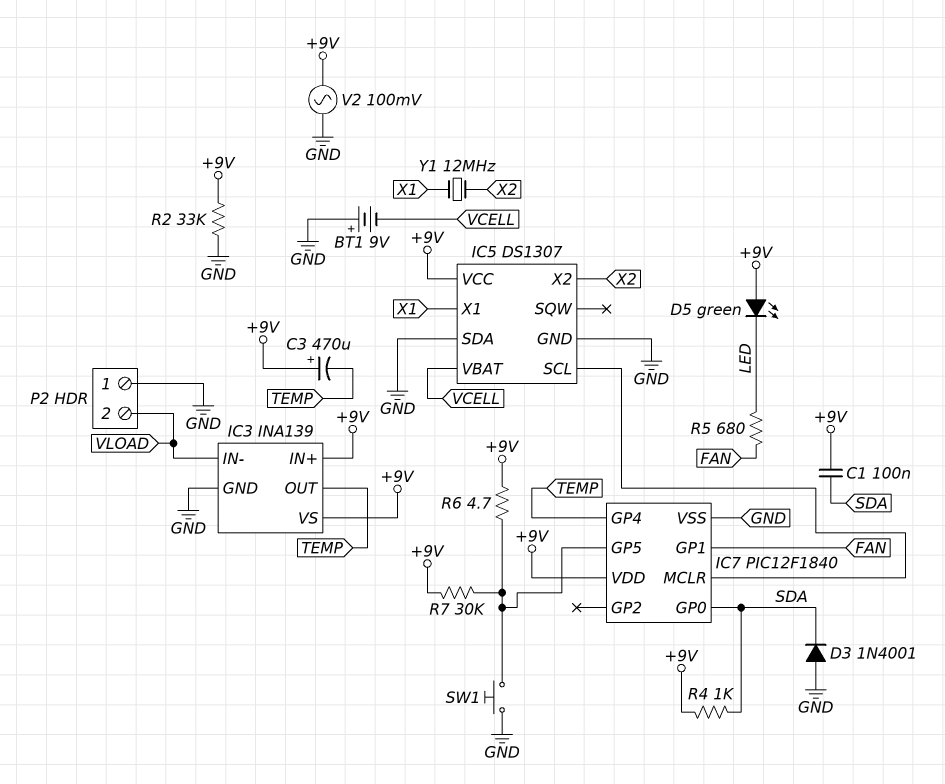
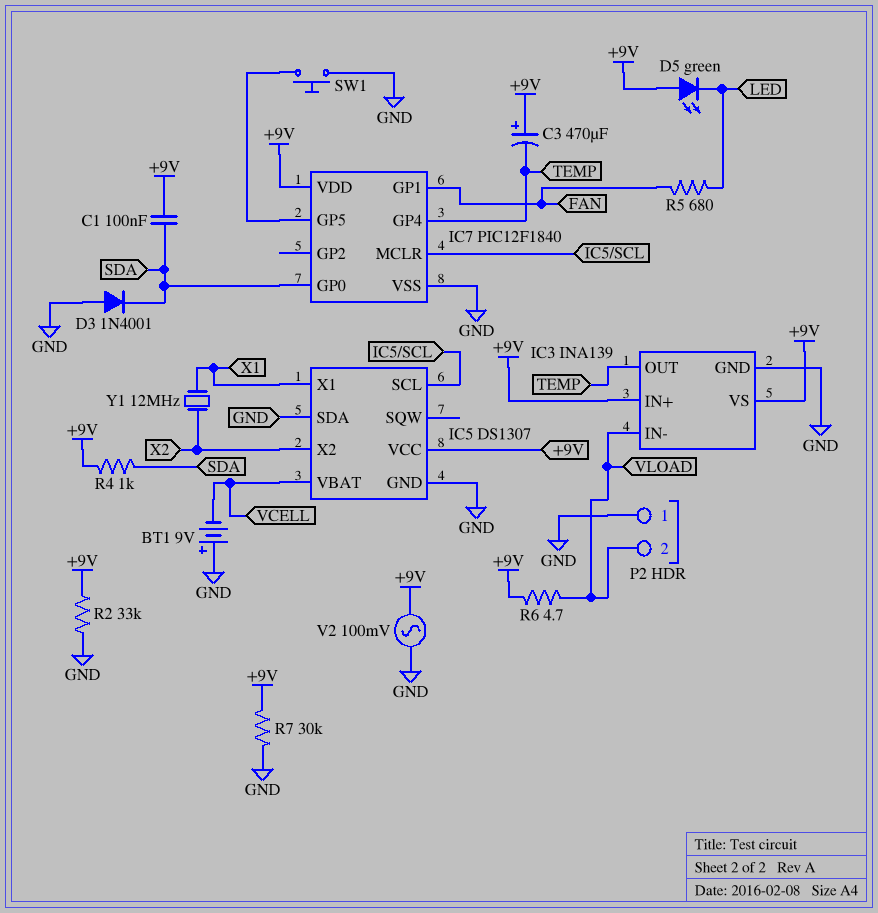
R6: 4.7 (+9V, IC7/GP5) -> 4.7 (+9V, VLOAD)
R7: 30k (+9V, IC7/GP5) -> 30k (+9V, GND)

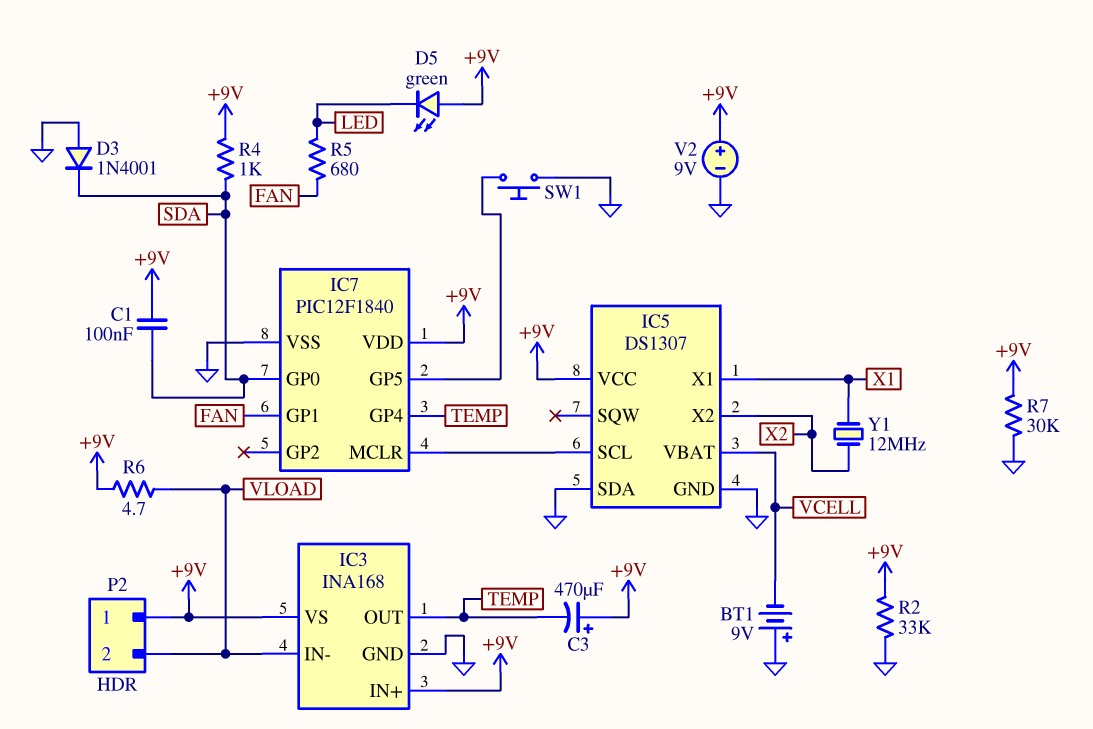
IC3: INA139 -> INA168
P2 pin 1: GND -> +9V
V2: AC 100mV (+9V, GND) -> 9V (plus +9V, minus GND)

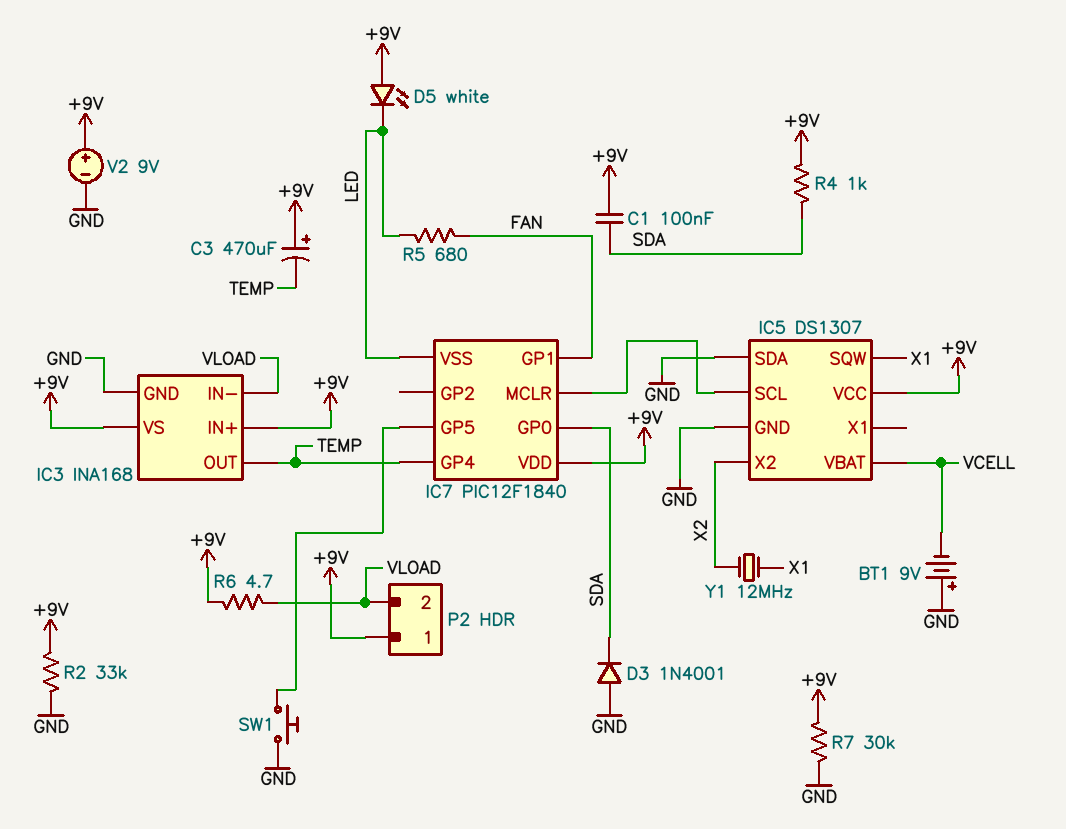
D5: LED green (A +9V, K LED) -> LED white (A +9V, K LED)
IC5 pin SQW: none -> X1
IC5 pin X1: X1 -> none
IC7 pin VSS: GND -> LED

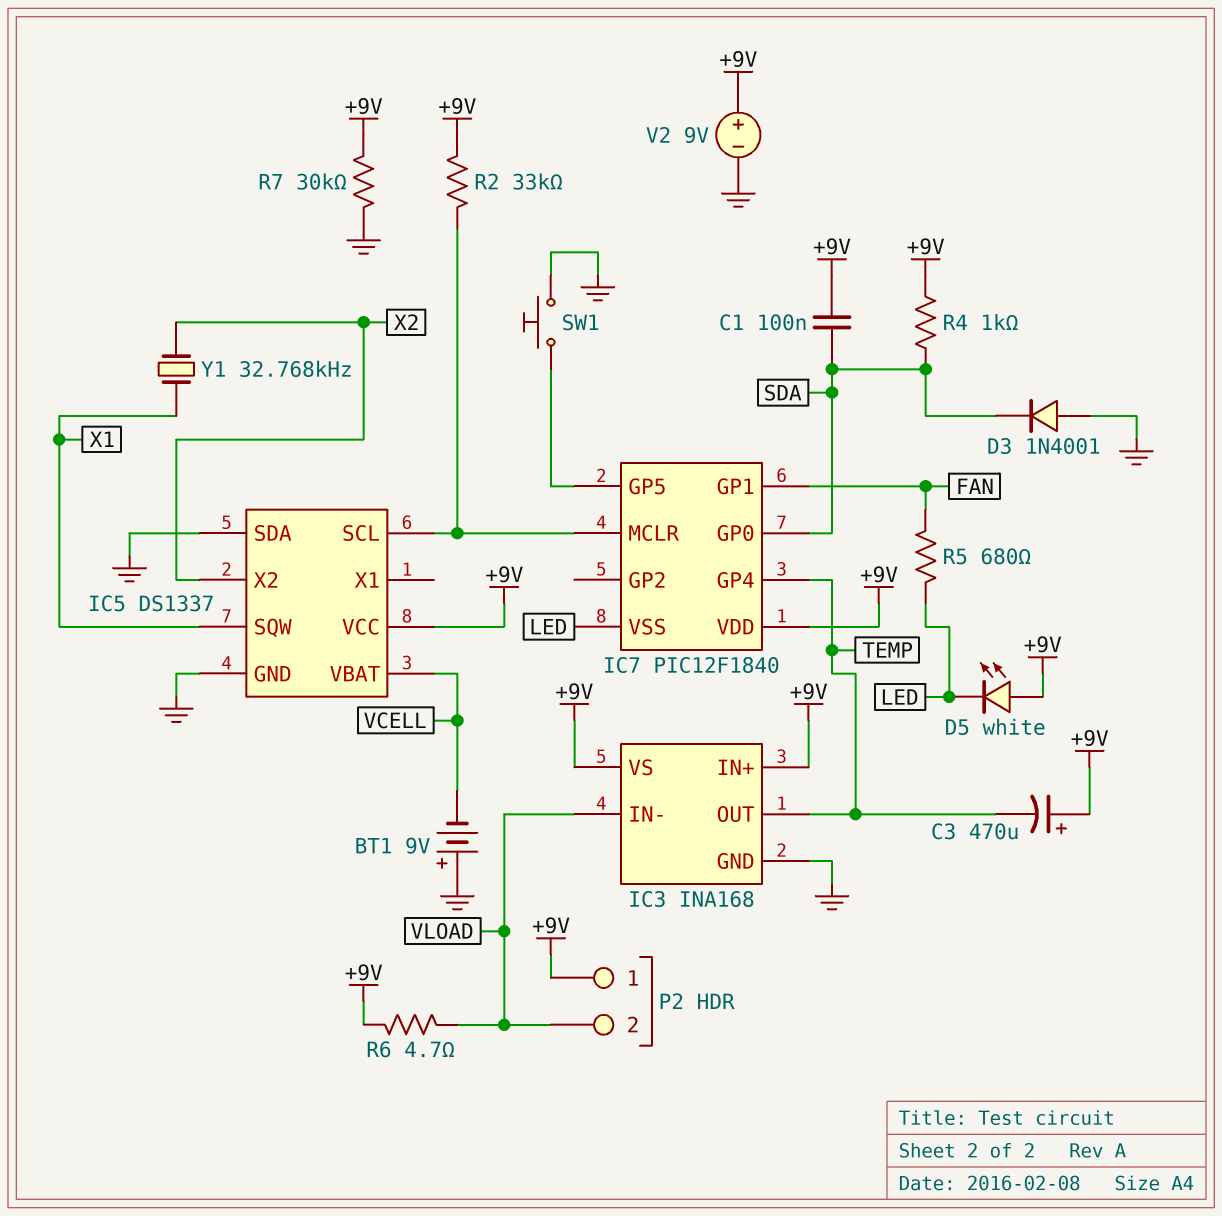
IC5: DS1307 -> DS1337
R2: 33k (+9V, GND) -> 33k (+9V, IC5/SCL)
Y1: 12MHz (X1, X2) -> 32.768kHz (X1, X2)

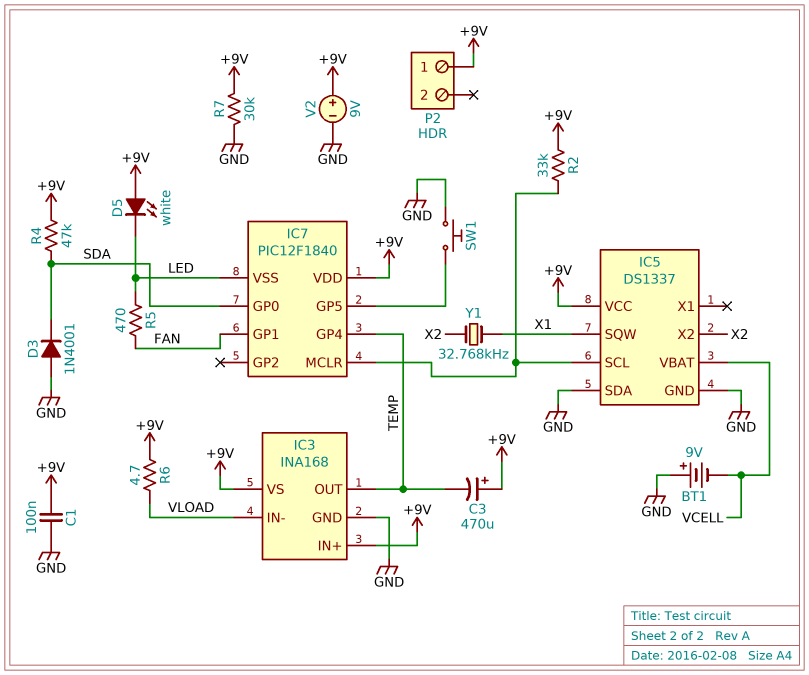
C1: 100nF (+9V, SDA) -> 100nF (+9V, GND)
P2 pin 2: VLOAD -> none
R4: 1k (+9V, SDA) -> 47k (+9V, SDA)
R5: 680 (FAN, LED) -> 470 (FAN, LED)

